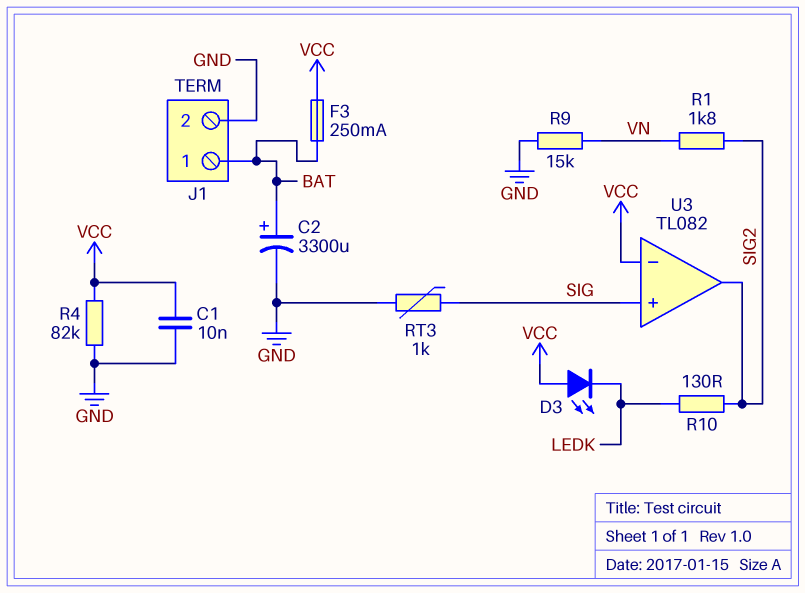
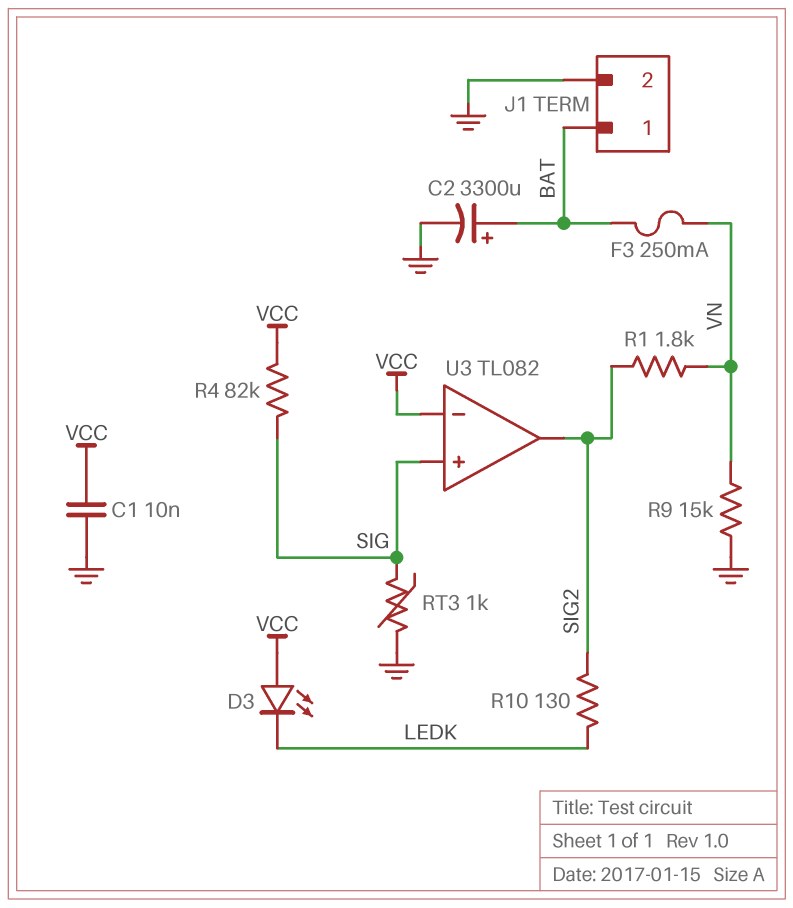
F3: 250mA (BAT, VCC) -> 250mA (BAT, VN)
R4: 82k (GND, VCC) -> 82k (SIG, VCC)

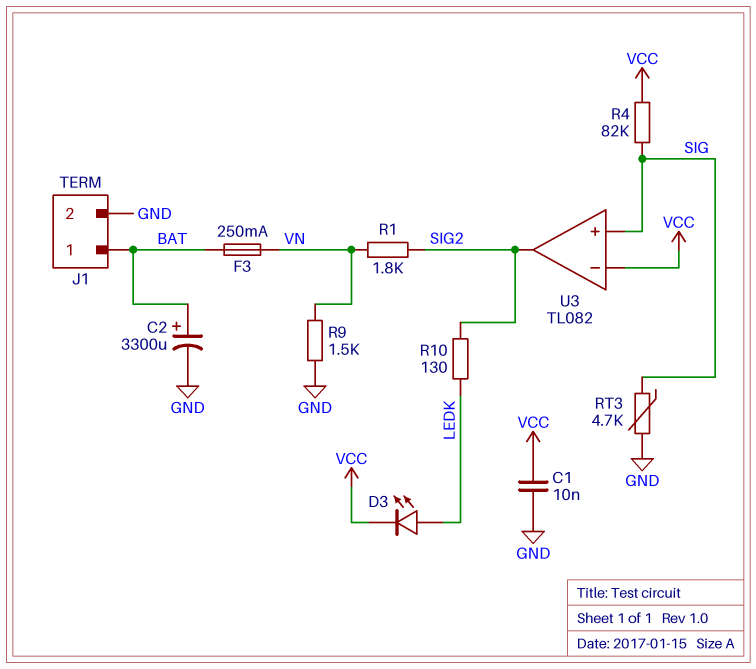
D3: LED (A VCC, K LEDK) -> LED (A LEDK, K VCC)
R9: 15k (GND, VN) -> 1.5k (GND, VN)
RT3: 1k (GND, SIG) -> 4.7k (GND, SIG)

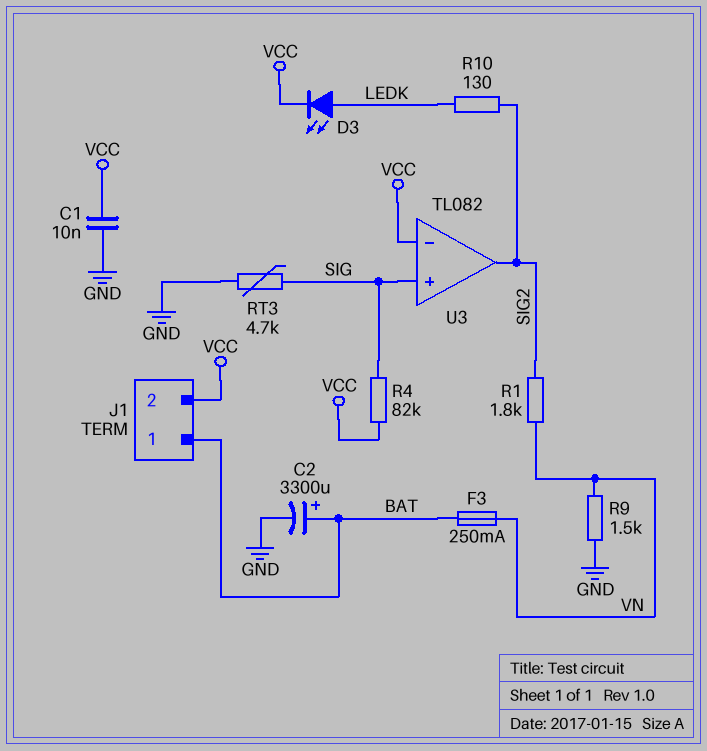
J1 pin 2: GND -> VCC

